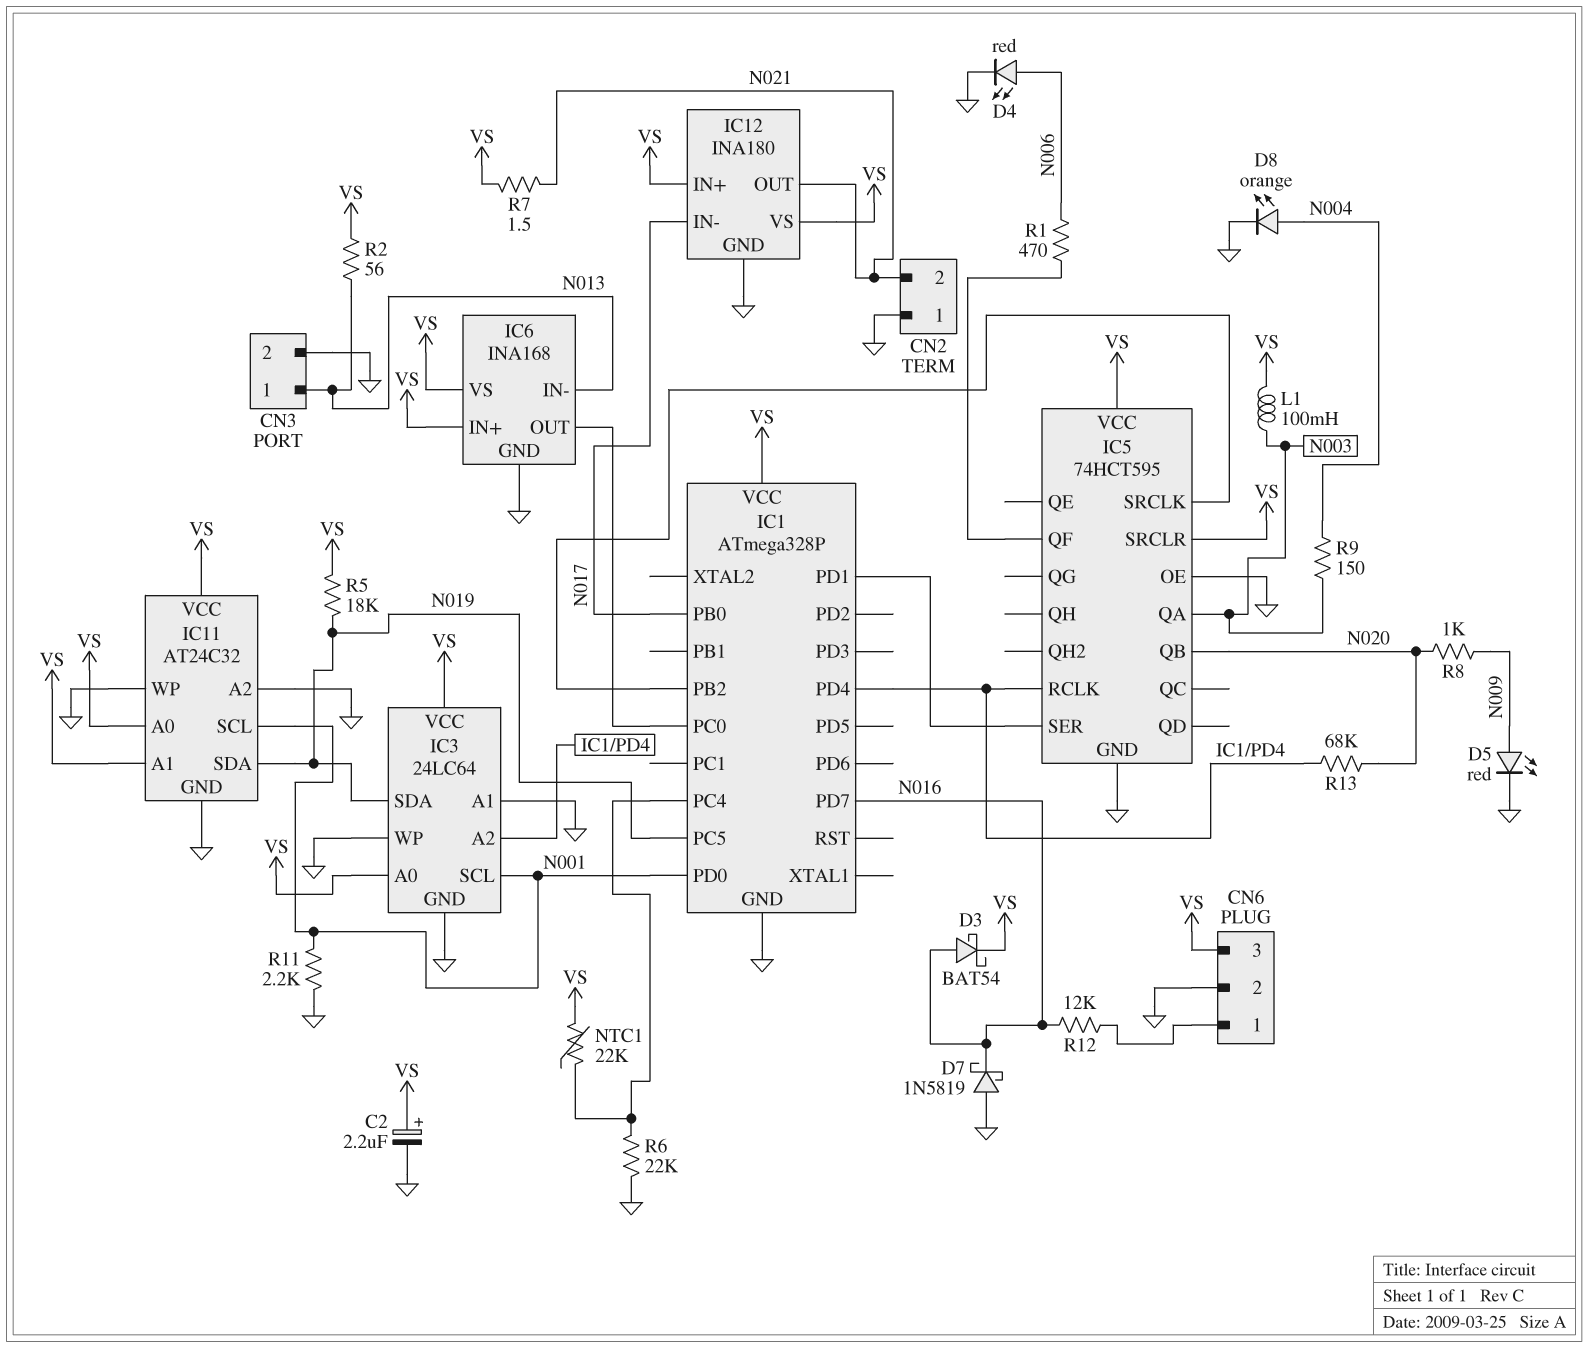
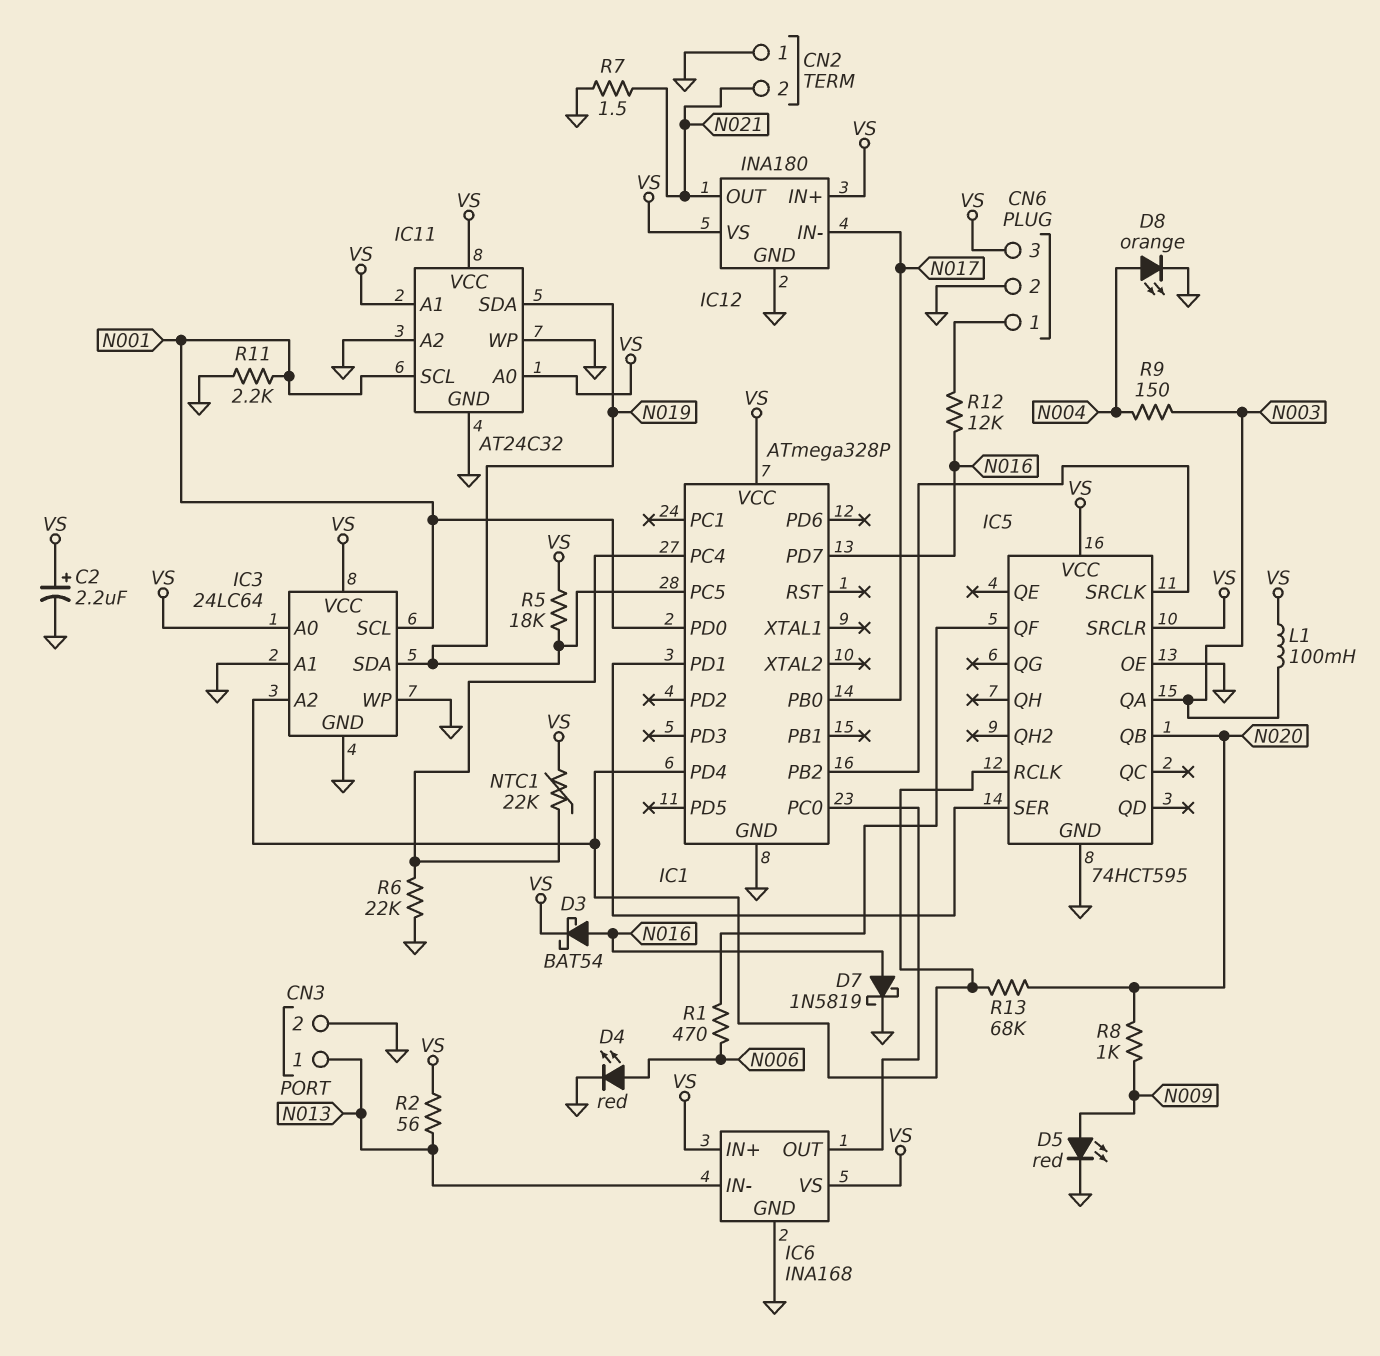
D7: schottky 1N5819 (A GND, K N016) -> schottky 1N5819 (A N016, K GND)
R7: 1.5 (N021, VS) -> 1.5 (GND, N021)

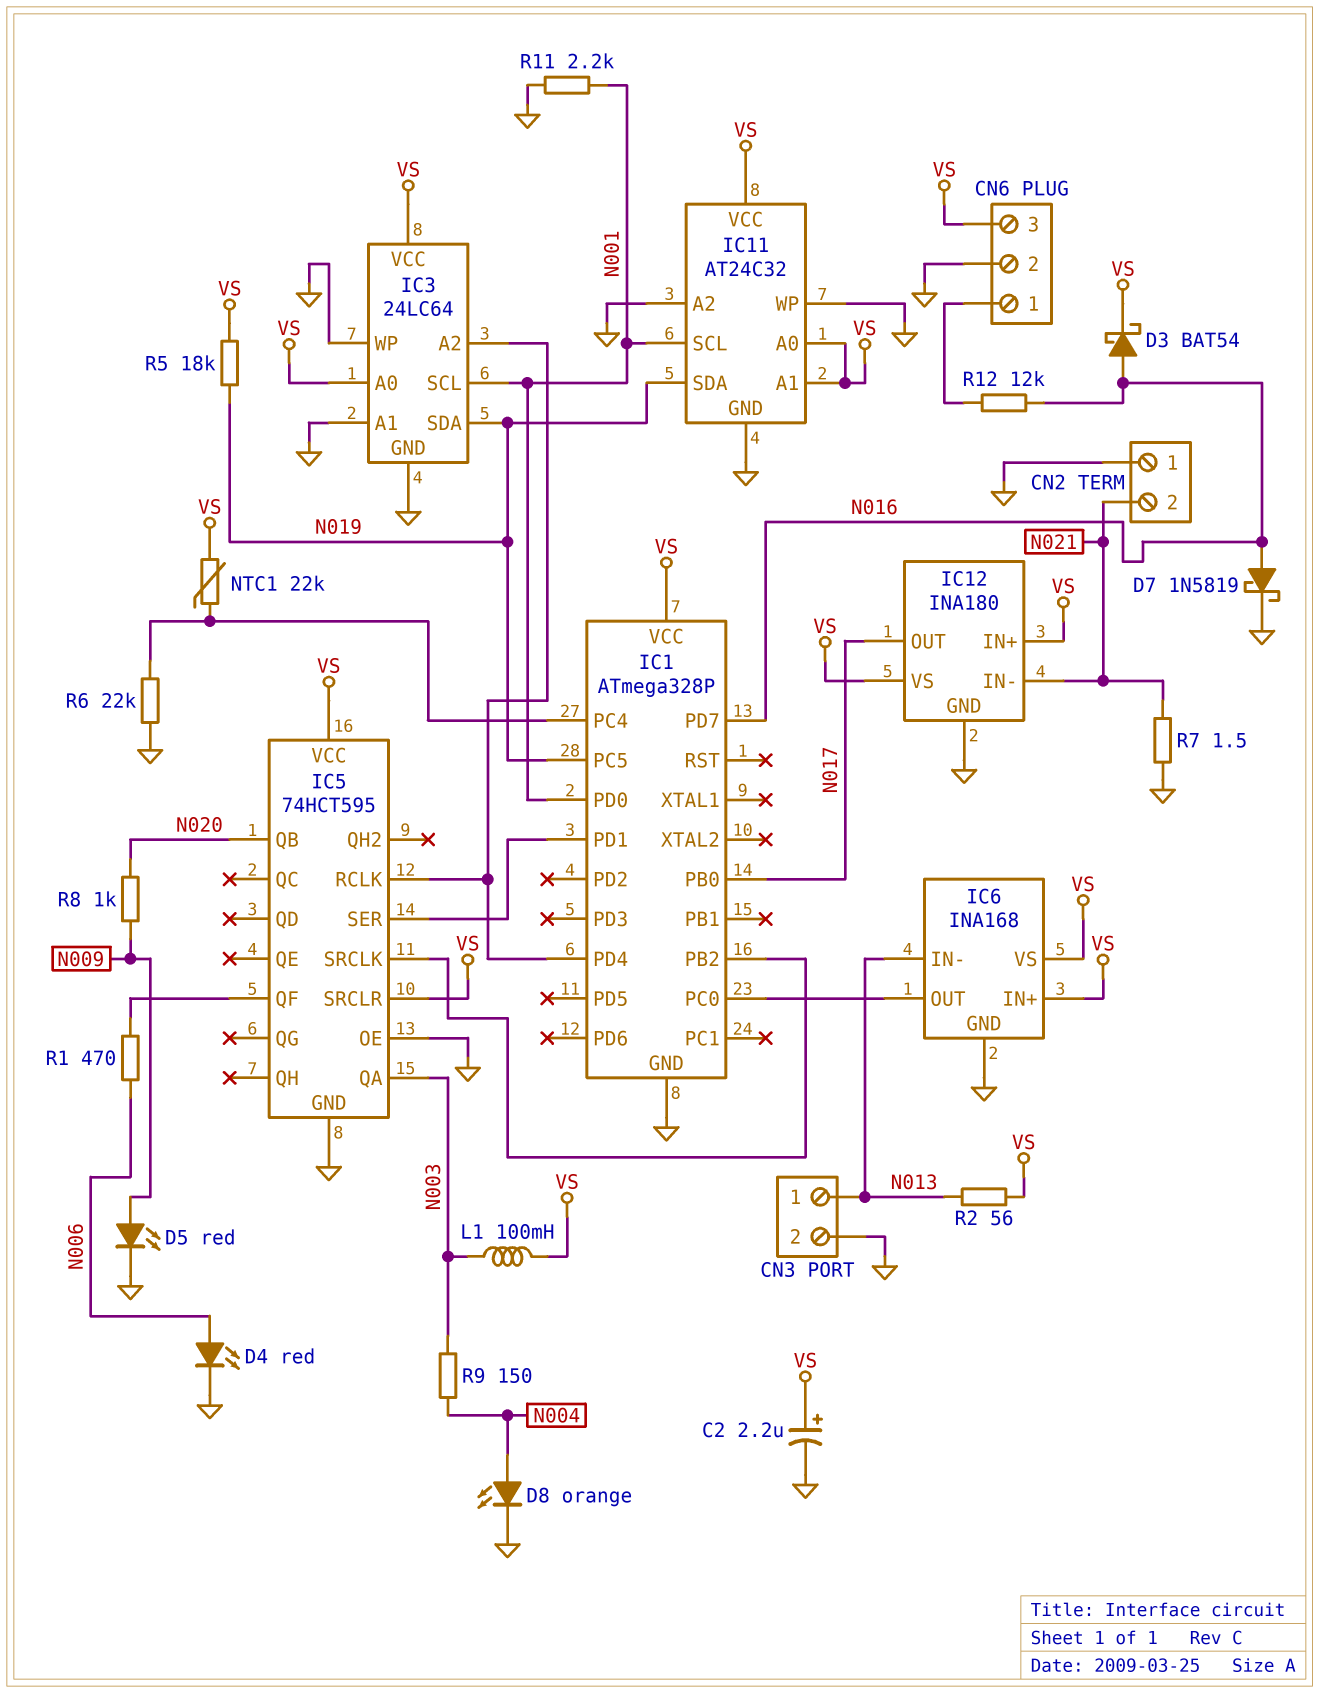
IC12 pin IN-: N017 -> N021
IC12 pin OUT: N021 -> N017
R13: 68k (IC1/PD4, N020) -> none

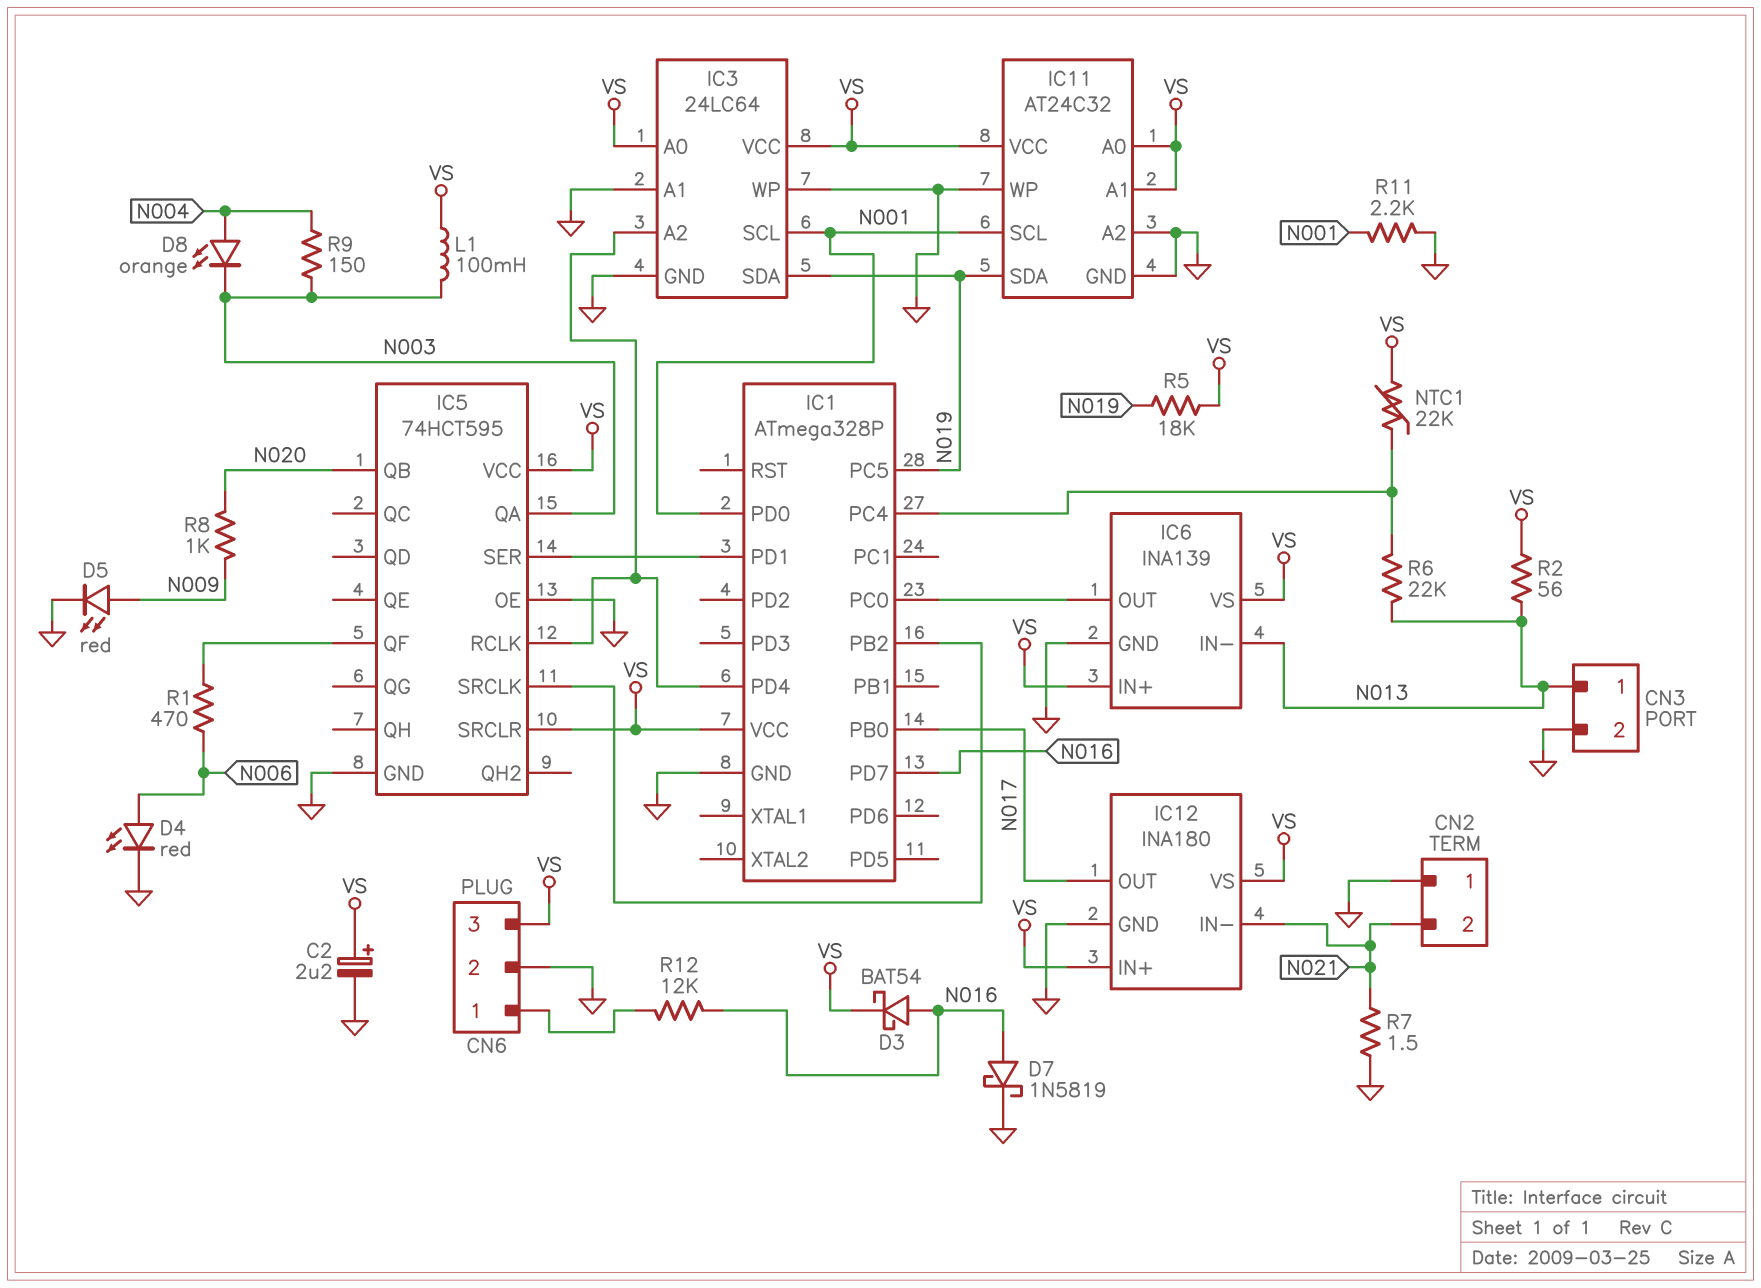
D8: LED orange (A N004, K GND) -> LED orange (A N004, K N003)
IC6: INA168 -> INA139
R6: 22k (GND, IC1/PC4) -> 22k (IC1/PC4, N013)

